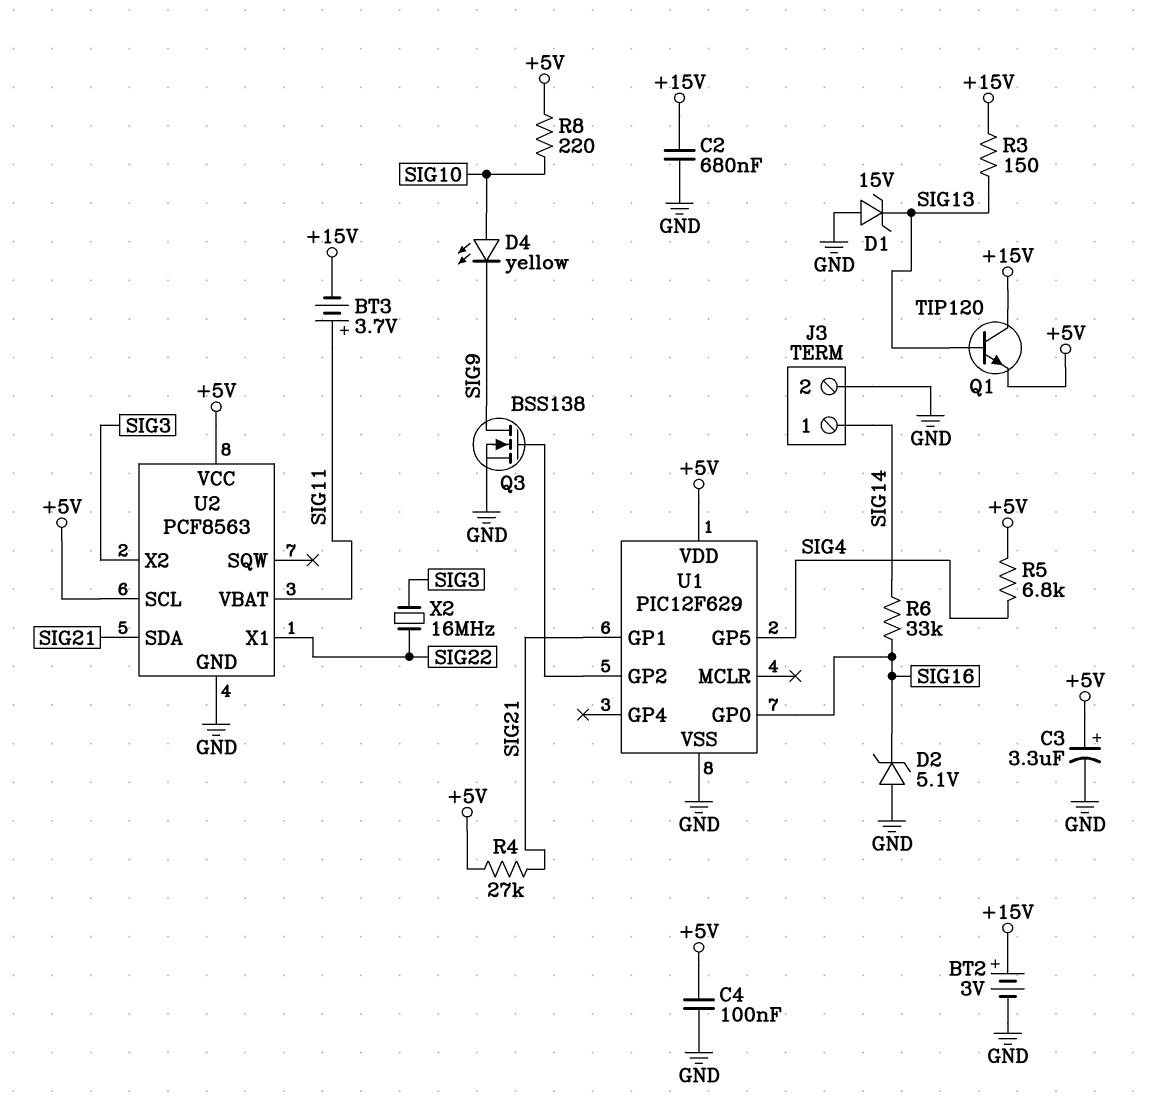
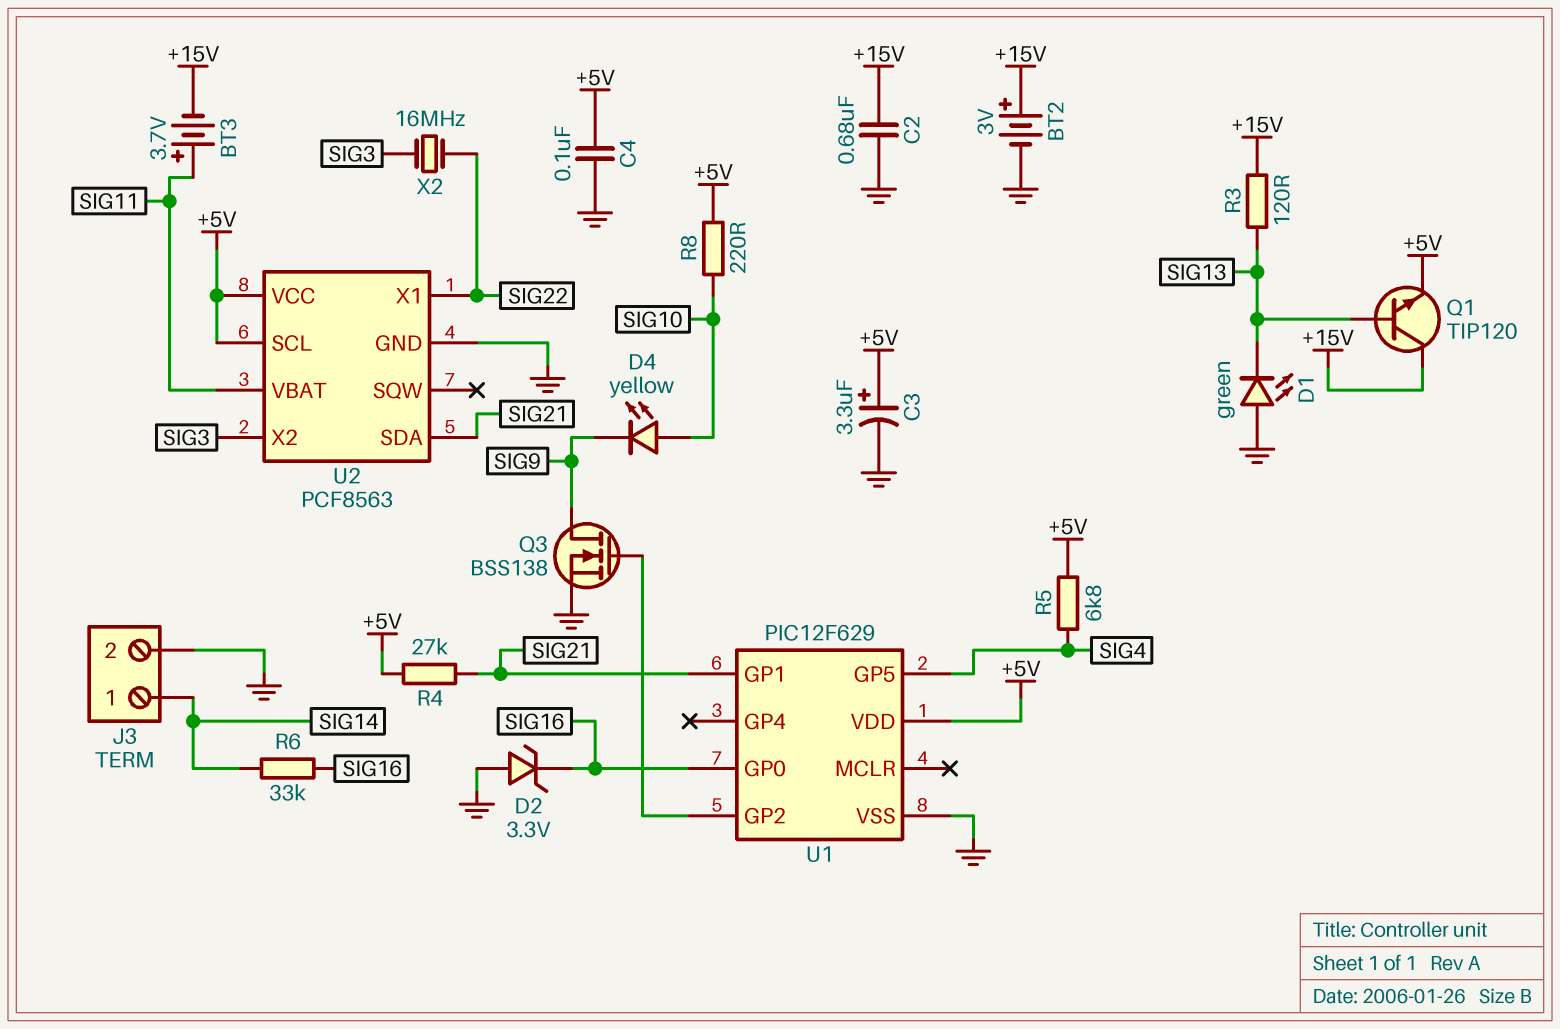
D1: zener 15V (A GND, K SIG13) -> LED green (A GND, K SIG13)
D2: zener 5.1V (A GND, K SIG16) -> zener 3.3V (A GND, K SIG16)
R3: 150 (+15V, SIG13) -> 120 (+15V, SIG13)

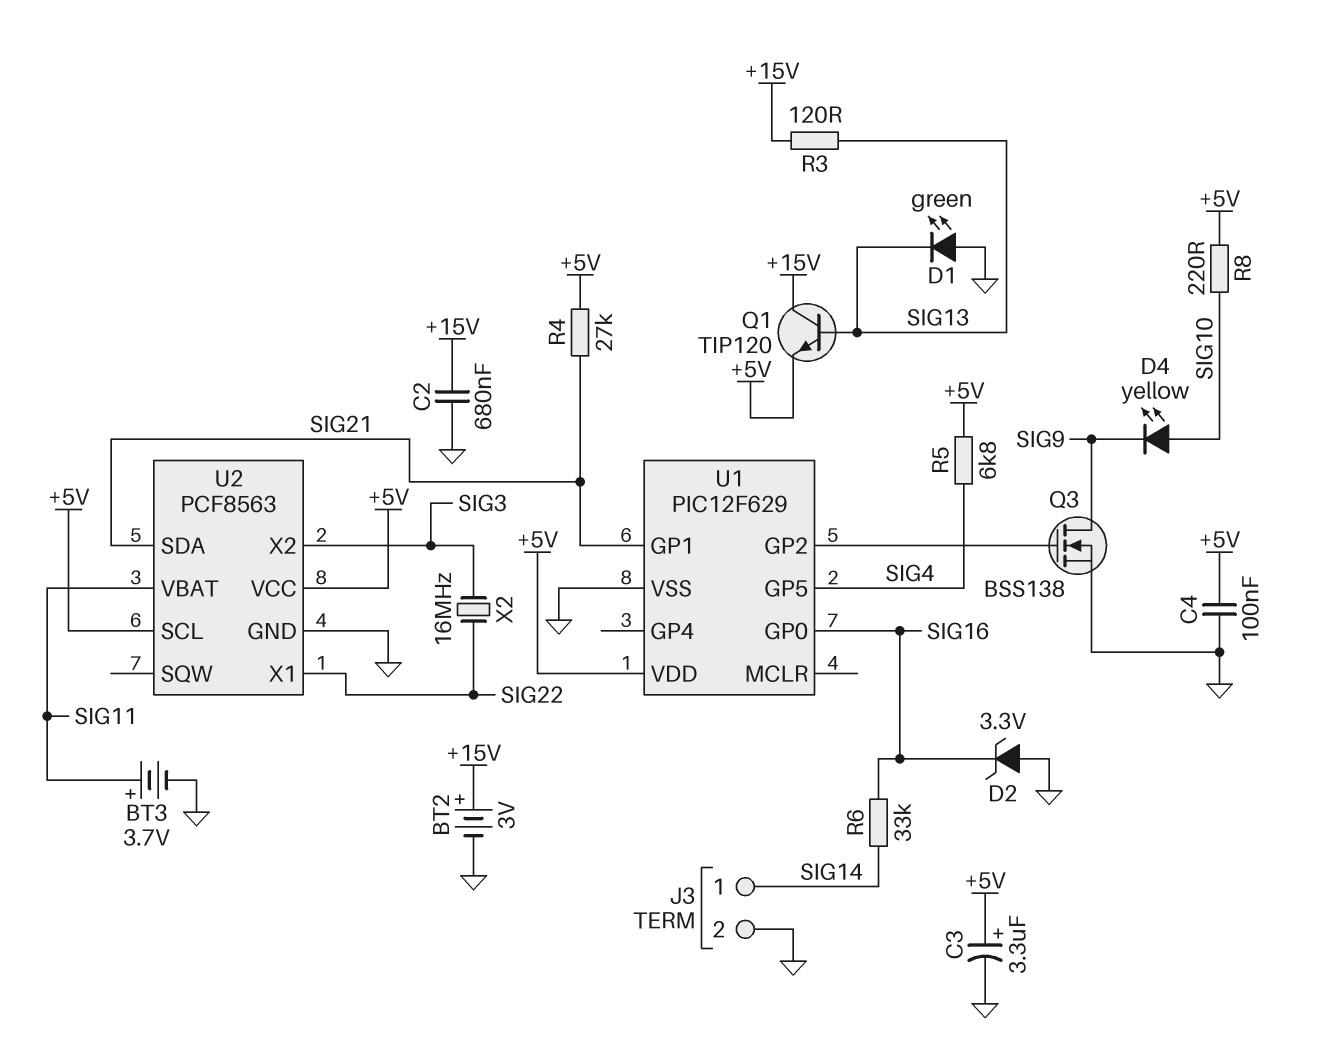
BT3: 3.7V (plus SIG11, minus +15V) -> 3.7V (plus SIG11, minus GND)

